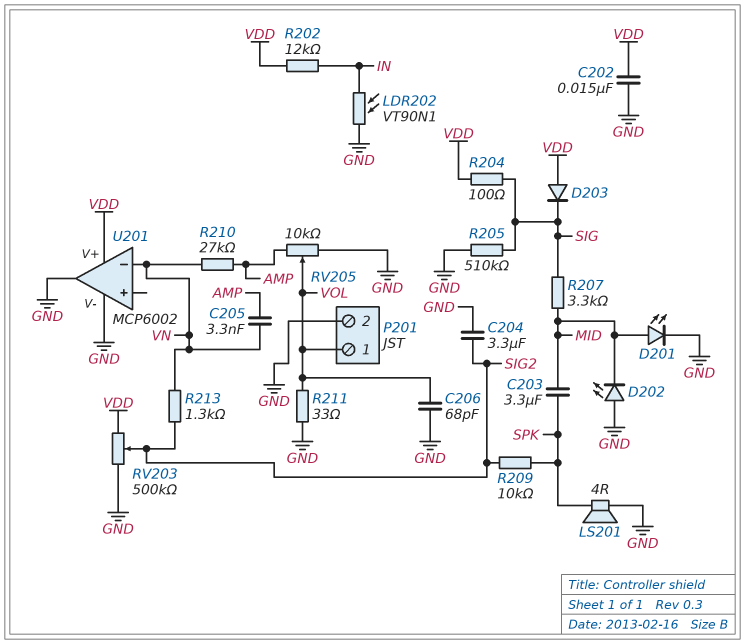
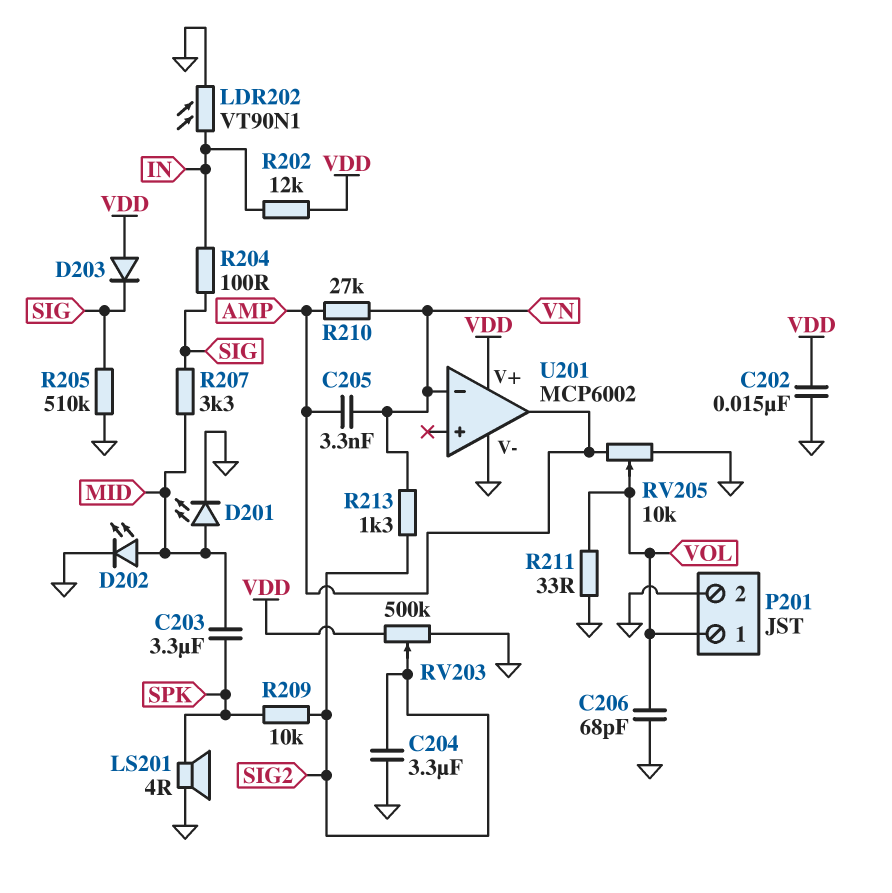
D202: LED (A GND, K MID) -> LED (A MID, K GND)
R204: 100 (SIG, VDD) -> 100 (IN, SIG)
U201 pin out: GND -> AMP

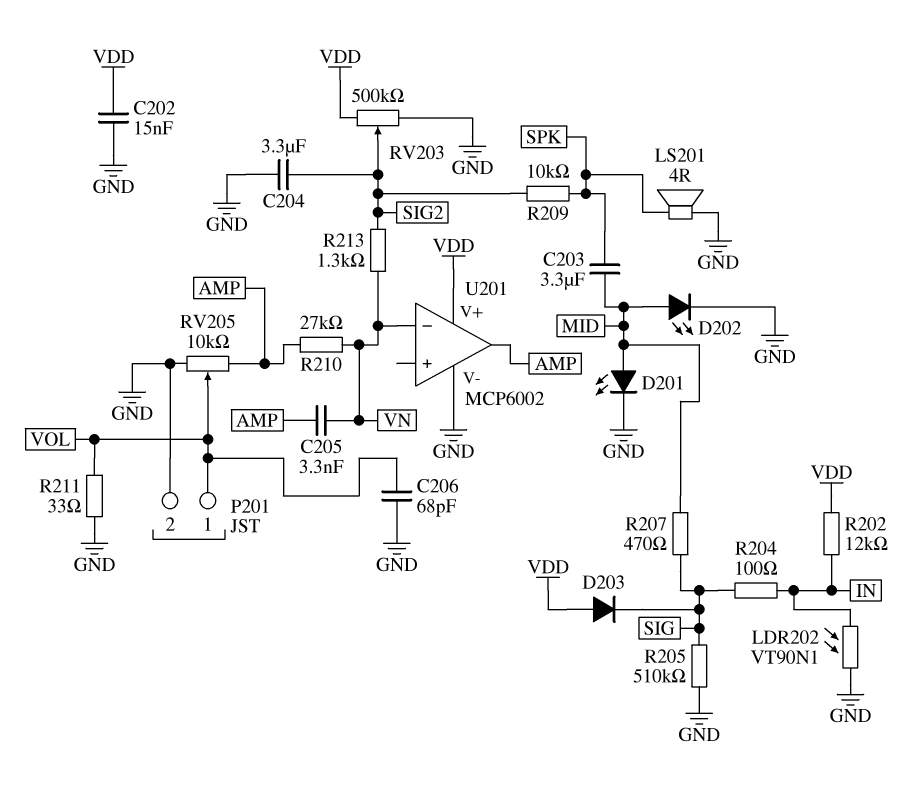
R207: 3.3k (MID, SIG) -> 470 (MID, SIG)

